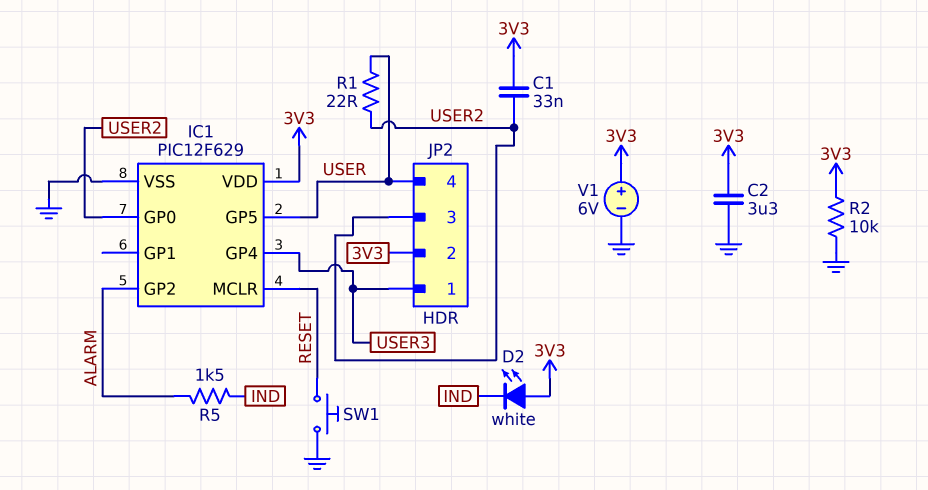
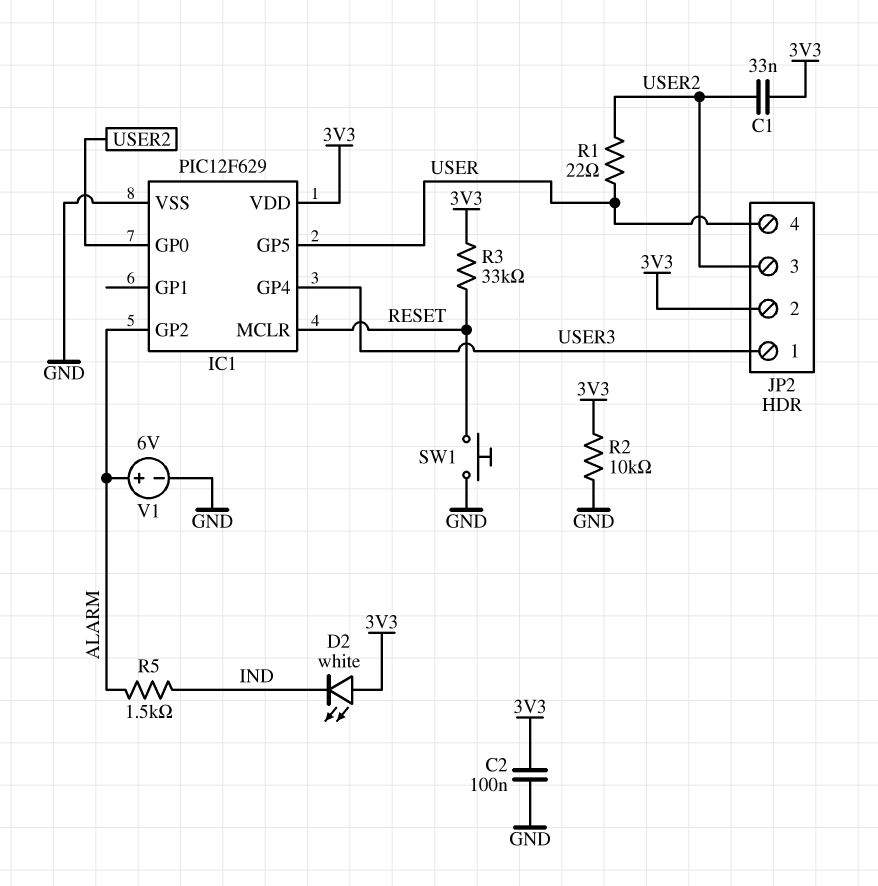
C2: 3.3uF (3V3, GND) -> 100nF (3V3, GND)
R3: none -> 33k (3V3, RESET)
V1: 6V (plus 3V3, minus GND) -> 6V (plus ALARM, minus GND)

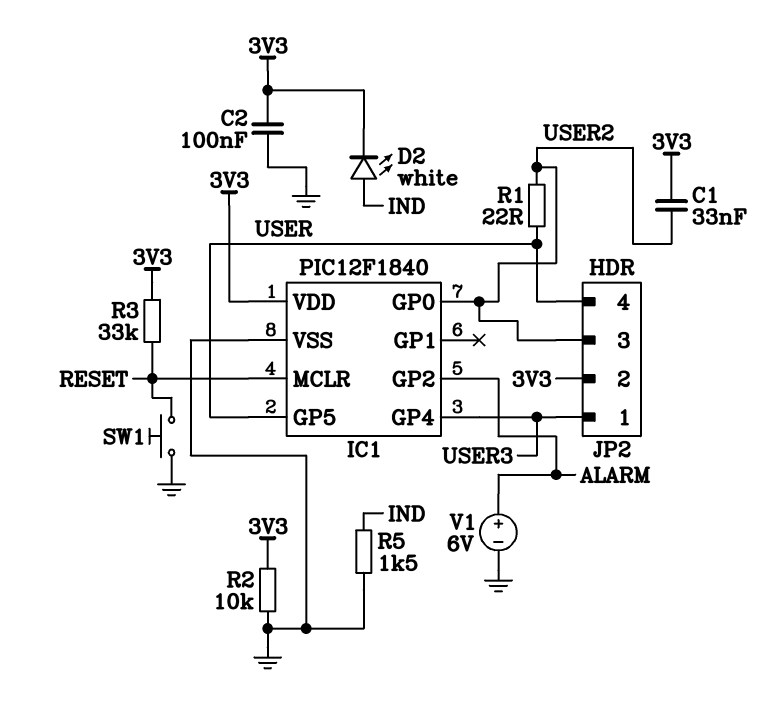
D2: LED white (A 3V3, K IND) -> LED white (A IND, K 3V3)
IC1: PIC12F629 -> PIC12F1840
R5: 1.5k (ALARM, IND) -> 1.5k (GND, IND)

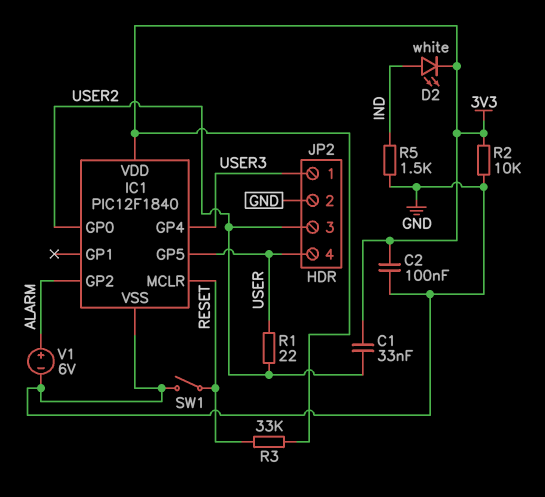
JP2 pin 2: 3V3 -> GND
SW1: button (GND, RESET) -> switch (GND, RESET)

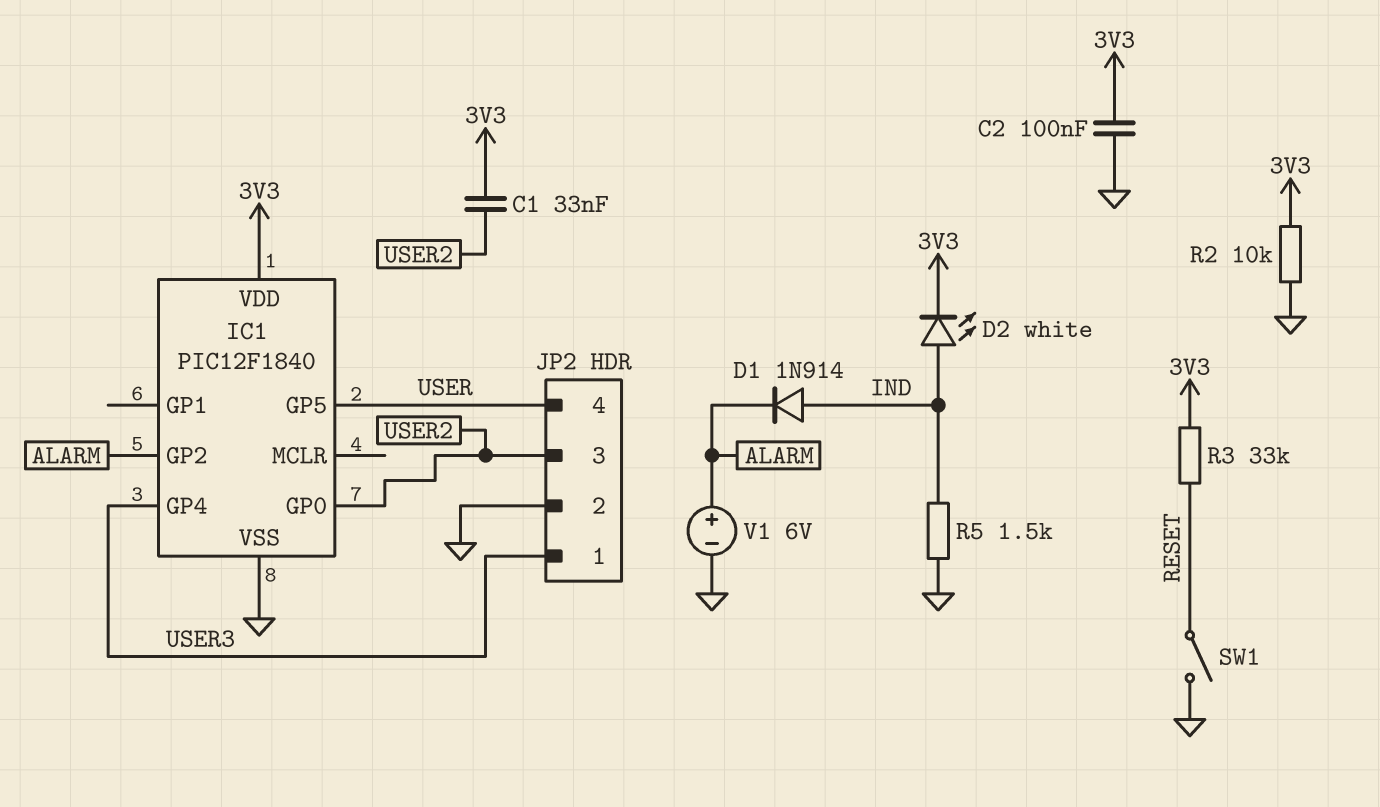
D1: none -> diode 1N914 (A IND, K ALARM)
IC1 pin MCLR: RESET -> none
R1: 22 (USER, USER2) -> none

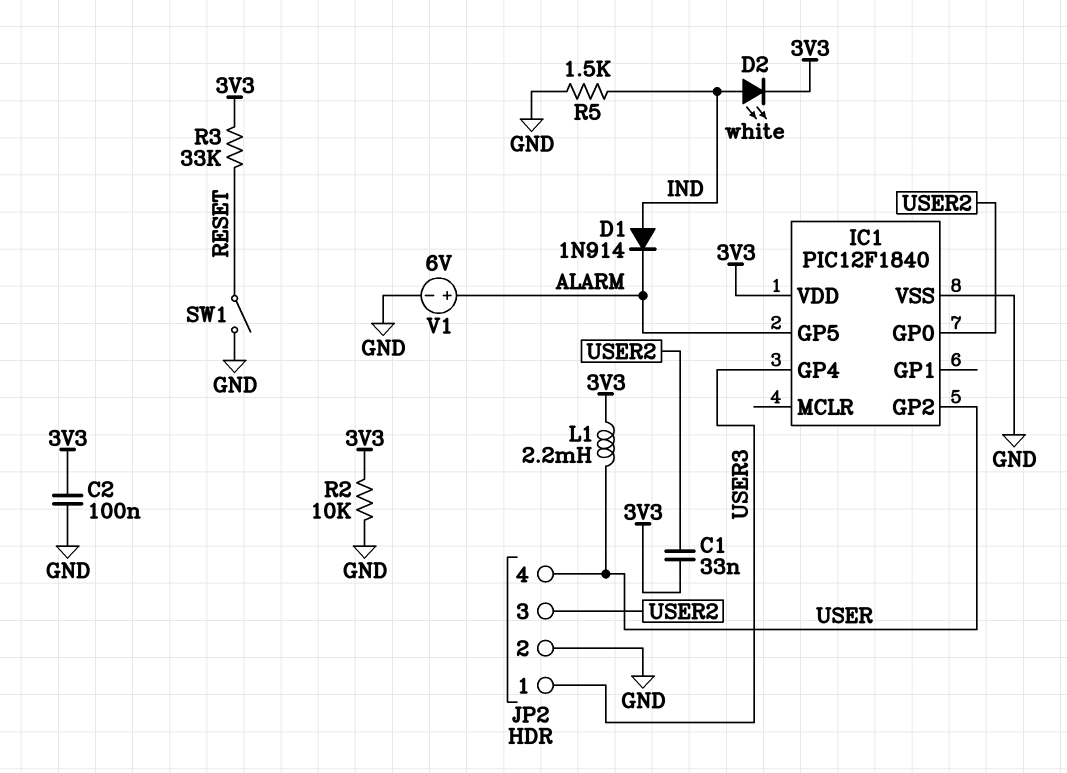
IC1 pin GP2: ALARM -> USER
IC1 pin GP5: USER -> ALARM
L1: none -> 2.2mH (3V3, USER)

